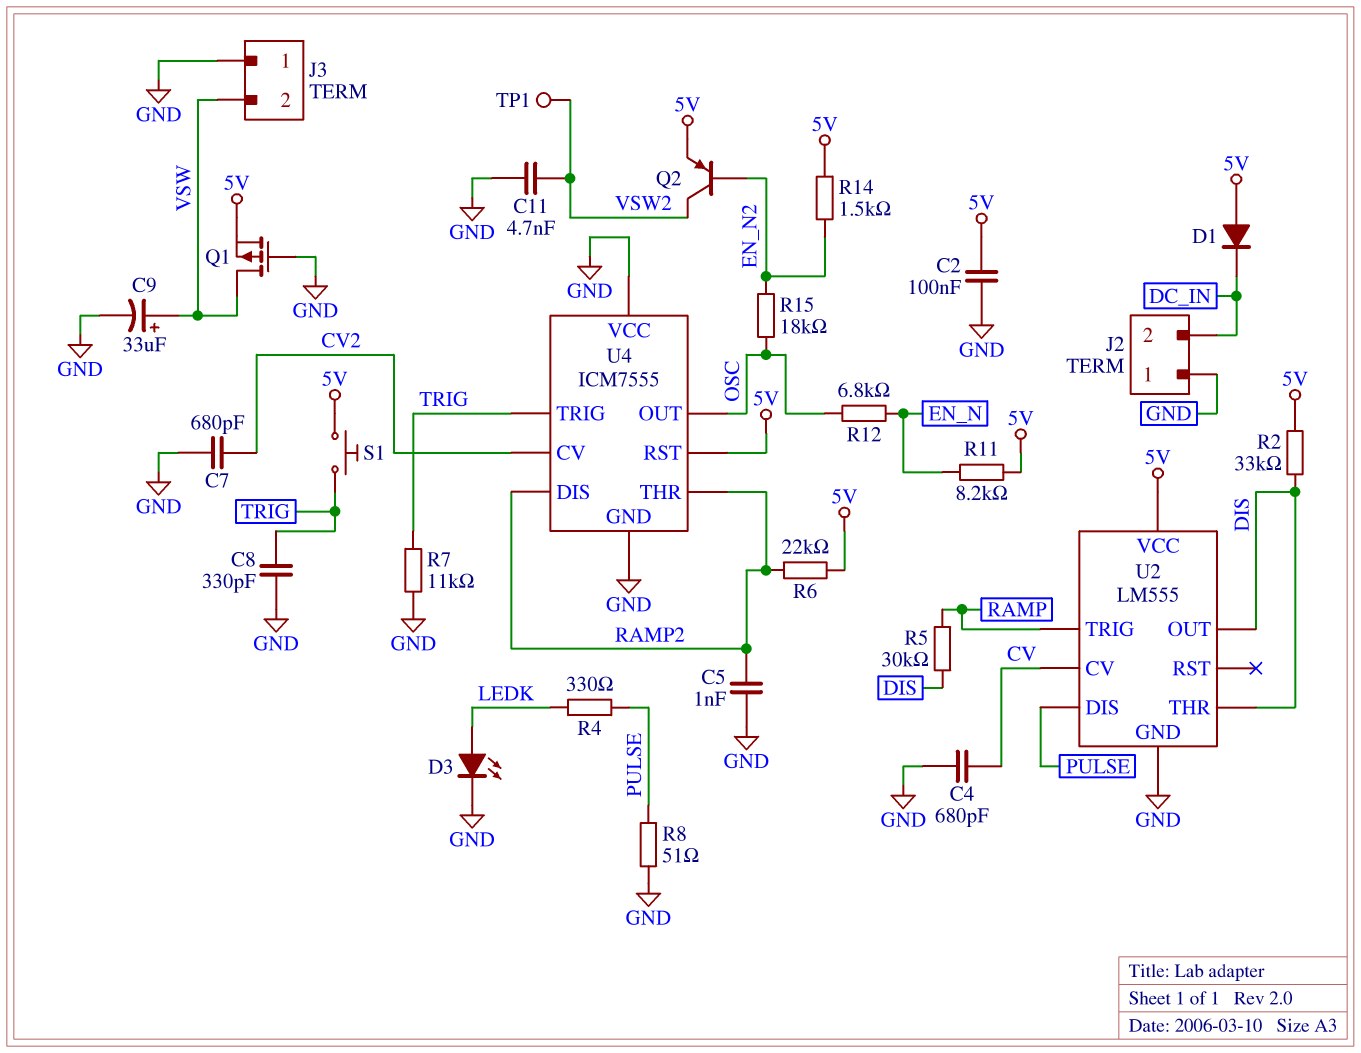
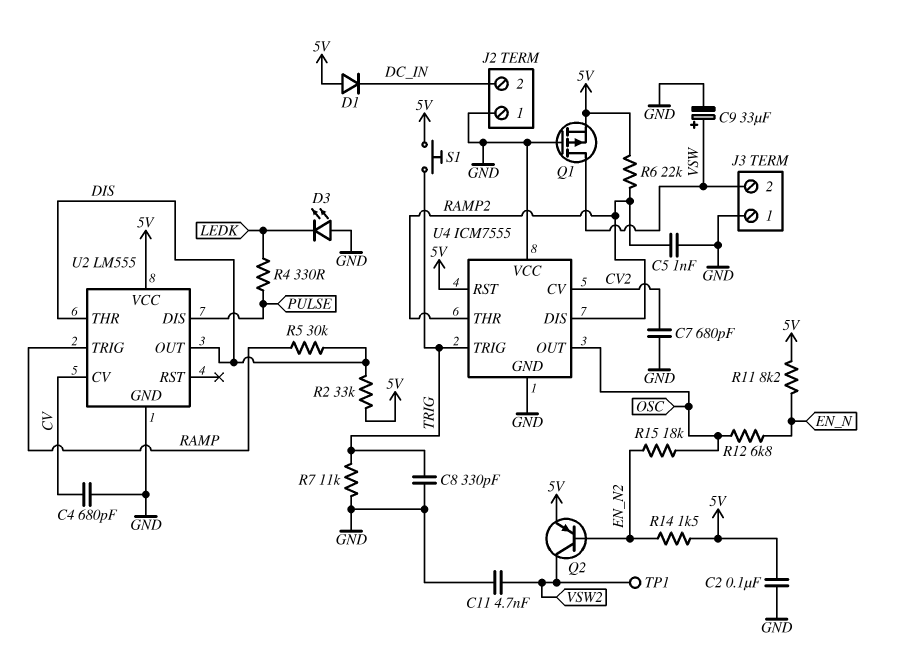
D3: LED (A LEDK, K GND) -> LED (A GND, K LEDK)
R8: 51 (GND, PULSE) -> none

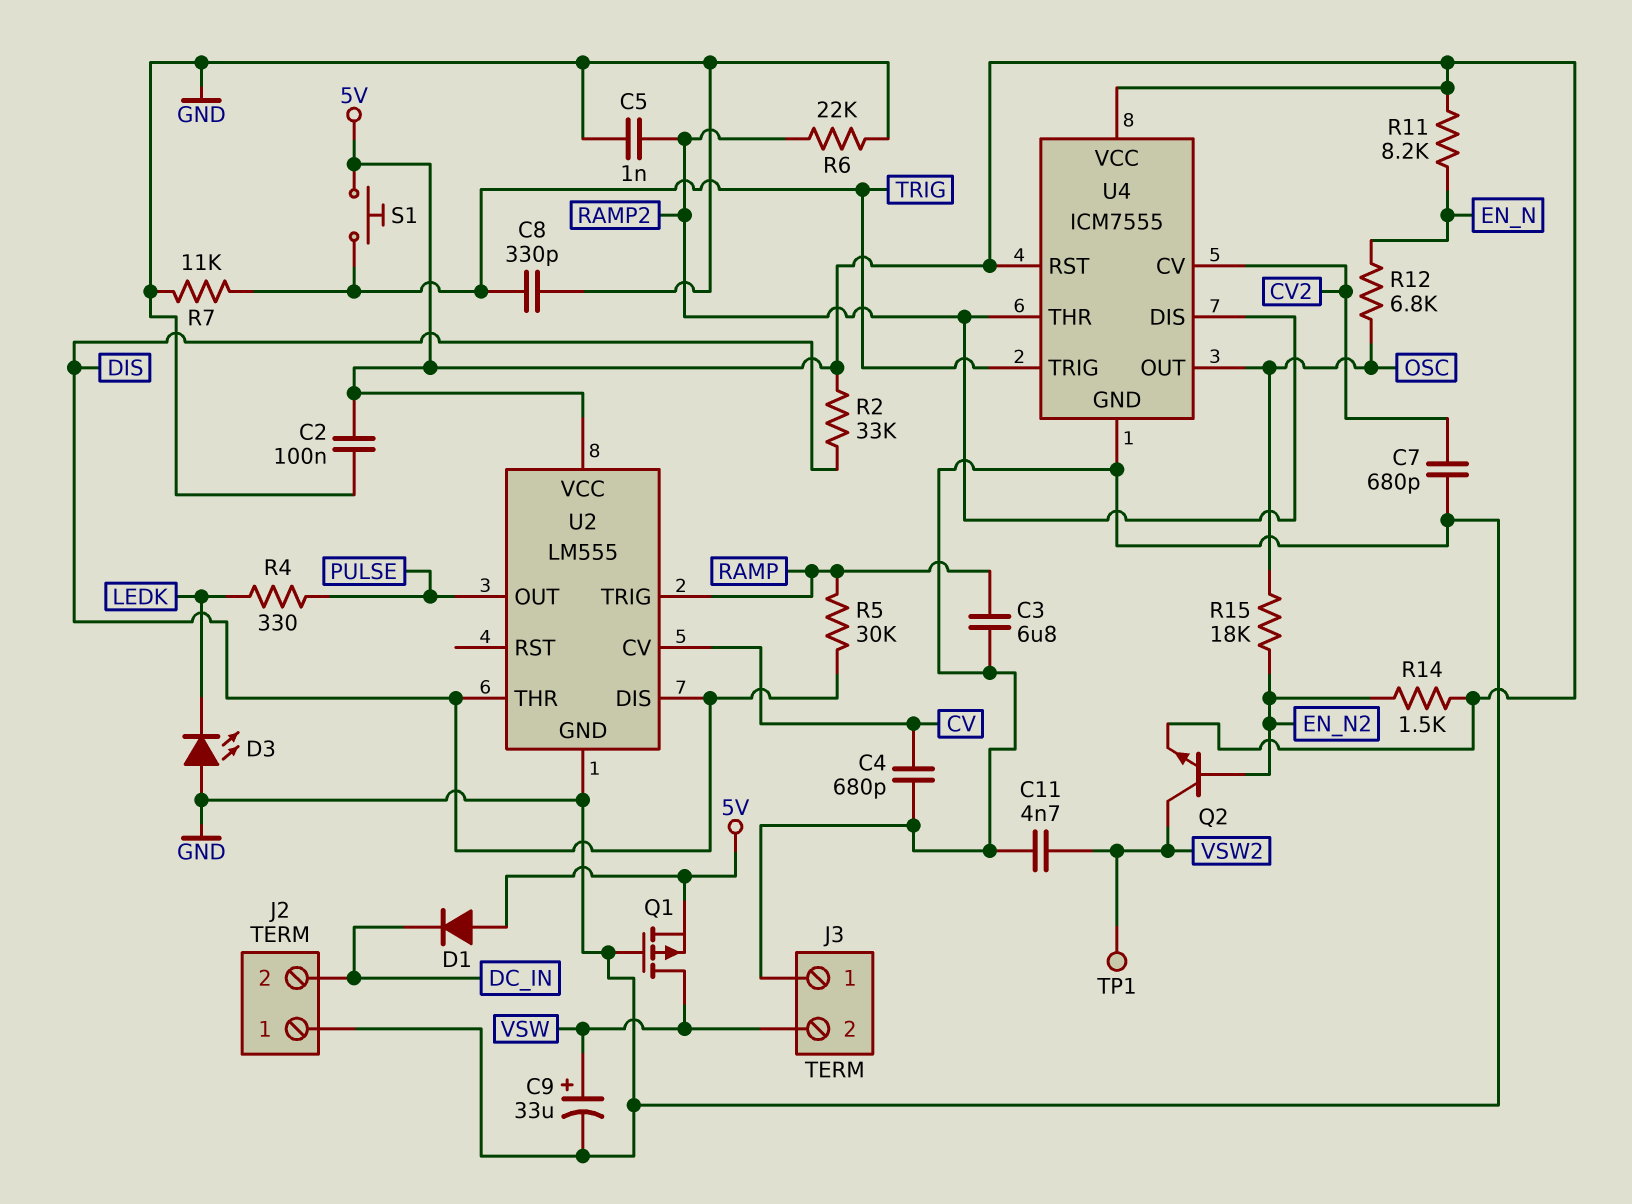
C3: none -> 6.8uF (GND, RAMP)
Q2: PNP (B EN_N2, C VSW2, E 5V) -> NPN (B EN_N2, C VSW2, E 5V)
R6: 22k (5V, RAMP2) -> 22k (GND, RAMP2)
U2 pin DIS: PULSE -> DIS
U2 pin OUT: DIS -> PULSE
U4 pin VCC: GND -> 5V

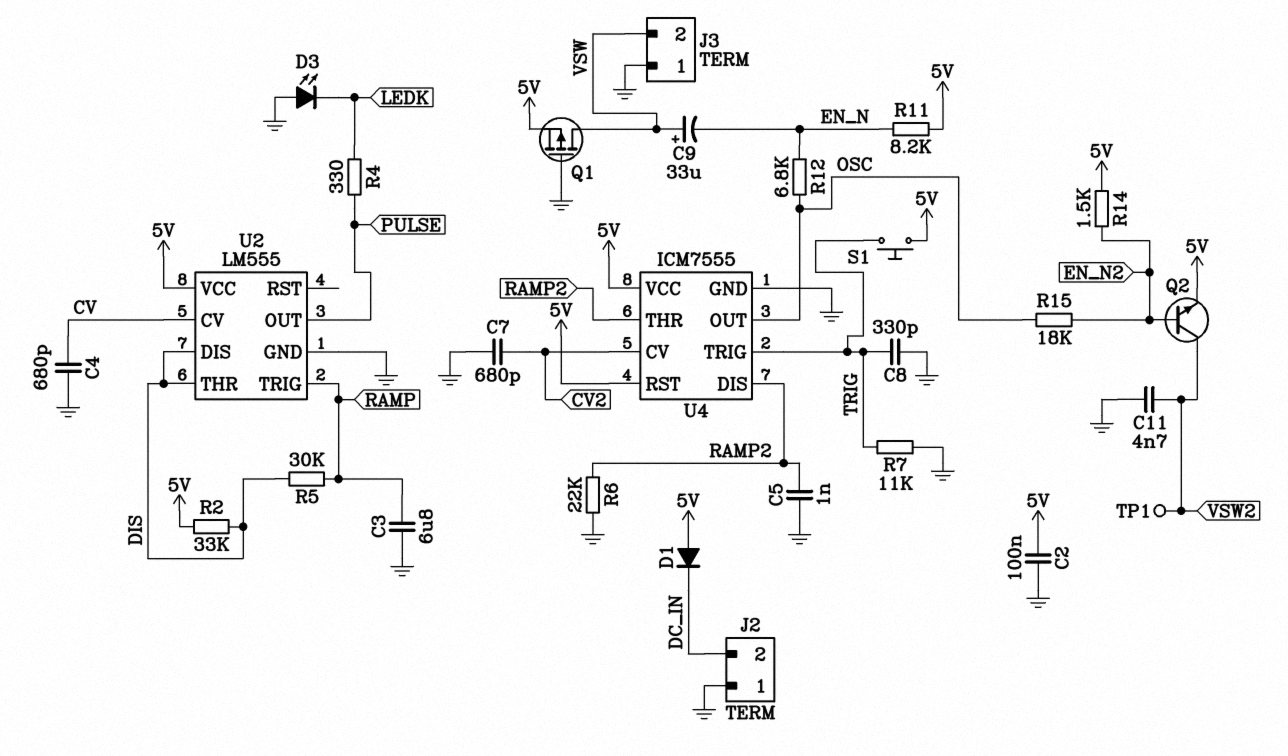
C9: 33uF (plus VSW, minus GND) -> 33uF (plus VSW, minus EN_N)

